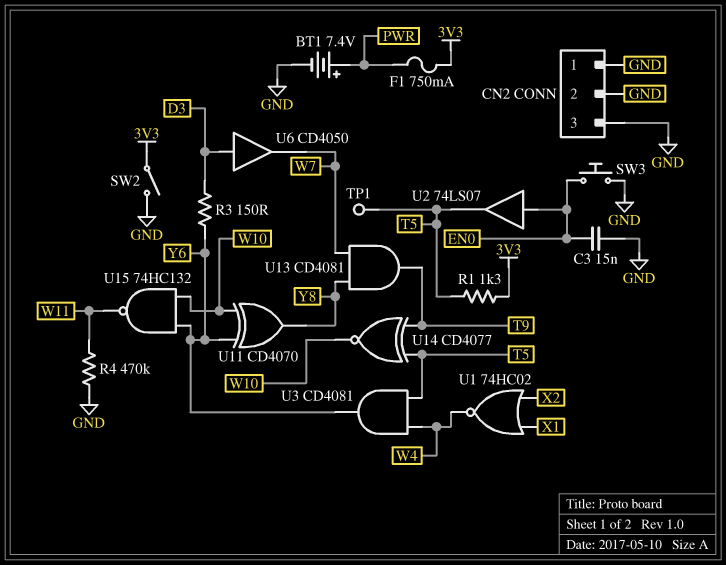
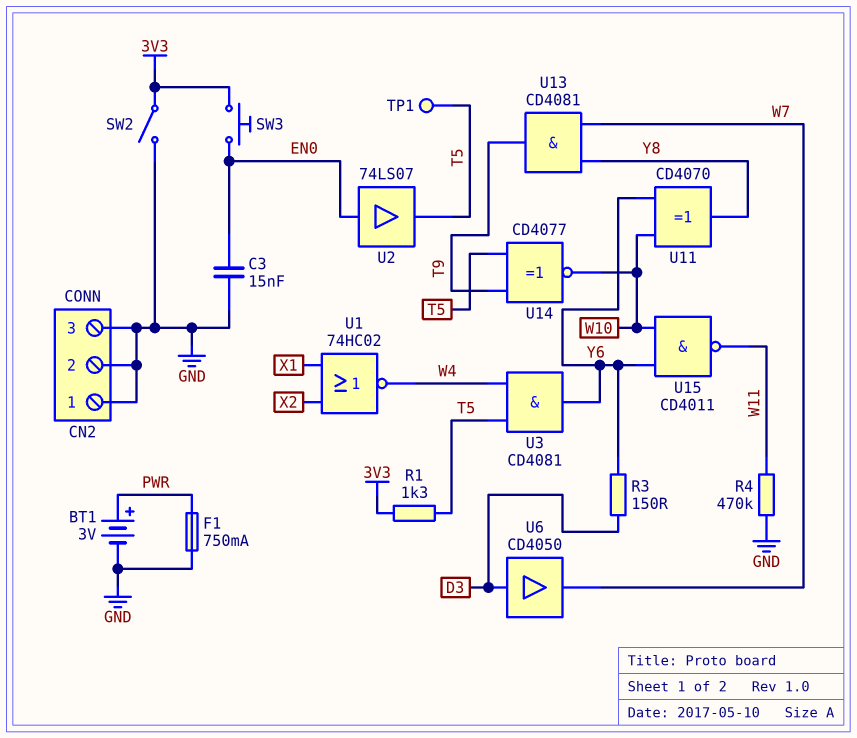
BT1: 7.4V (plus PWR, minus GND) -> 3V (plus PWR, minus GND)
F1: 750mA (3V3, PWR) -> 750mA (GND, PWR)
SW3: button (EN0, GND) -> button (3V3, EN0)
U15: NAND 74HC132 (in W10, in Y6, out W11) -> NAND CD4011 (in W10, in Y6, out W11)

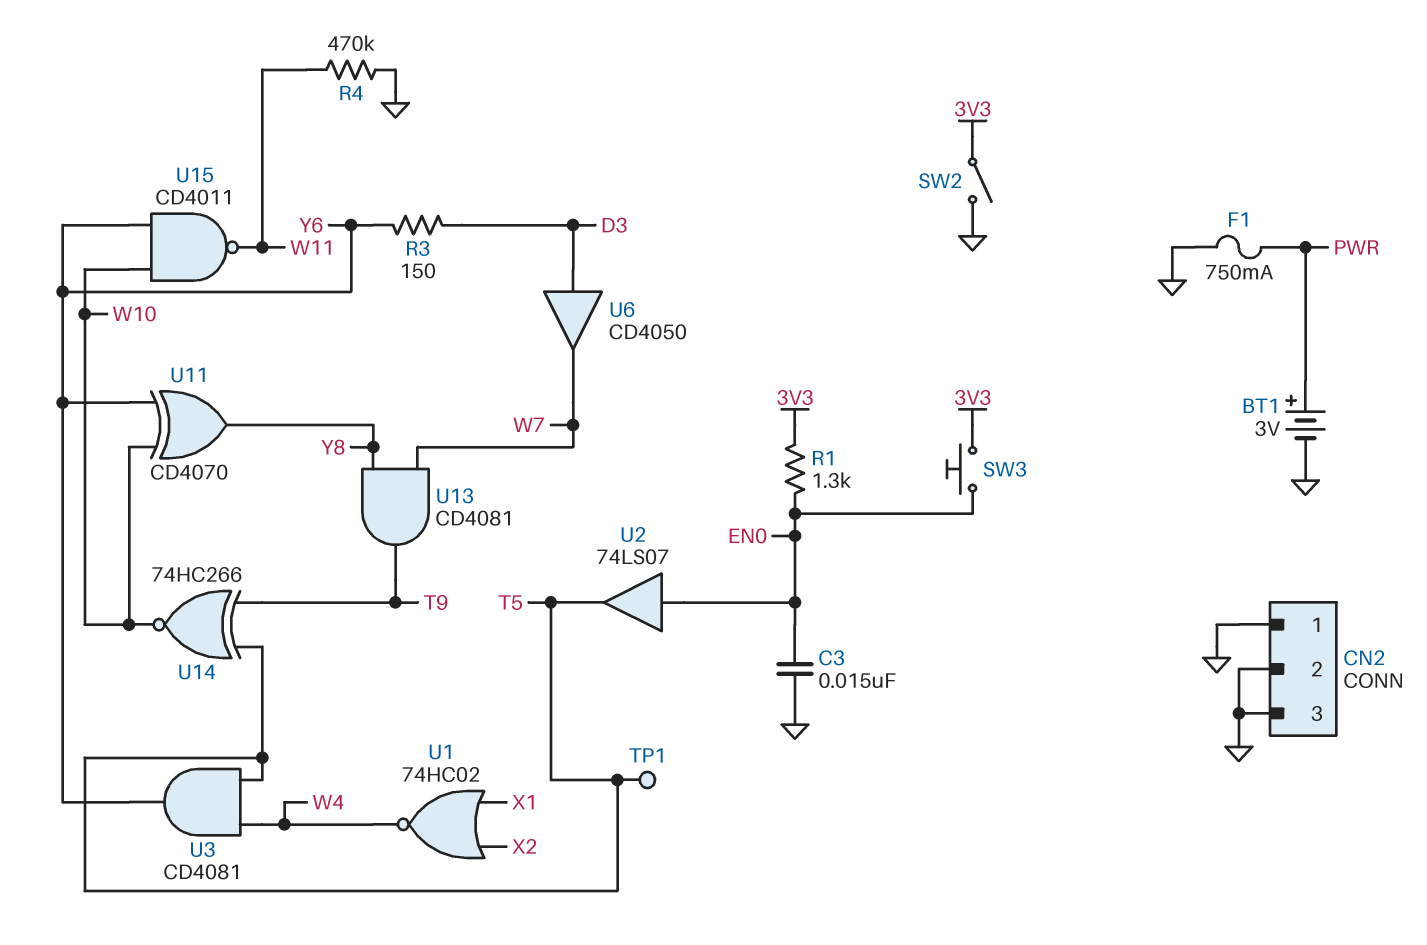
R1: 1.3k (3V3, T5) -> 1.3k (3V3, EN0)
U14: XNOR CD4077 (in T5, in T9, out W10) -> XNOR 74HC266 (in T5, in T9, out W10)

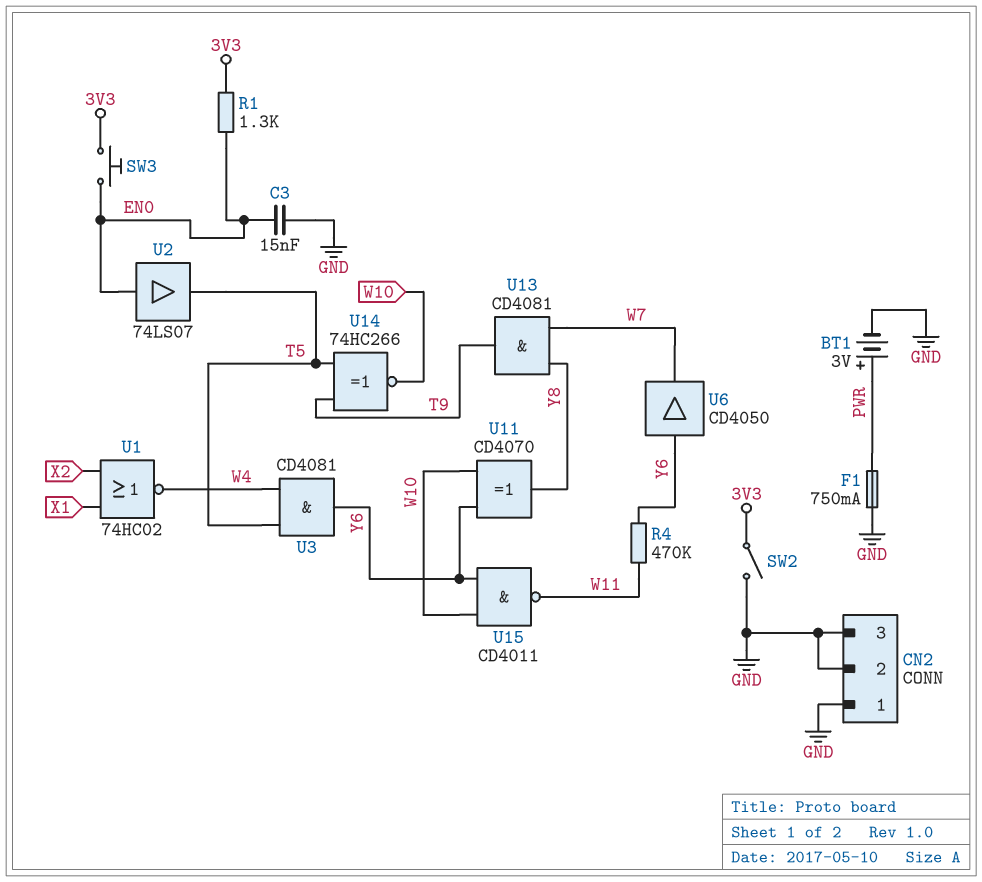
R3: 150 (D3, Y6) -> none
R4: 470k (GND, W11) -> 470k (W11, Y6)
TP1: test point (T5) -> none
U6: buffer CD4050 (in D3, out W7) -> buffer CD4050 (in Y6, out W7)

